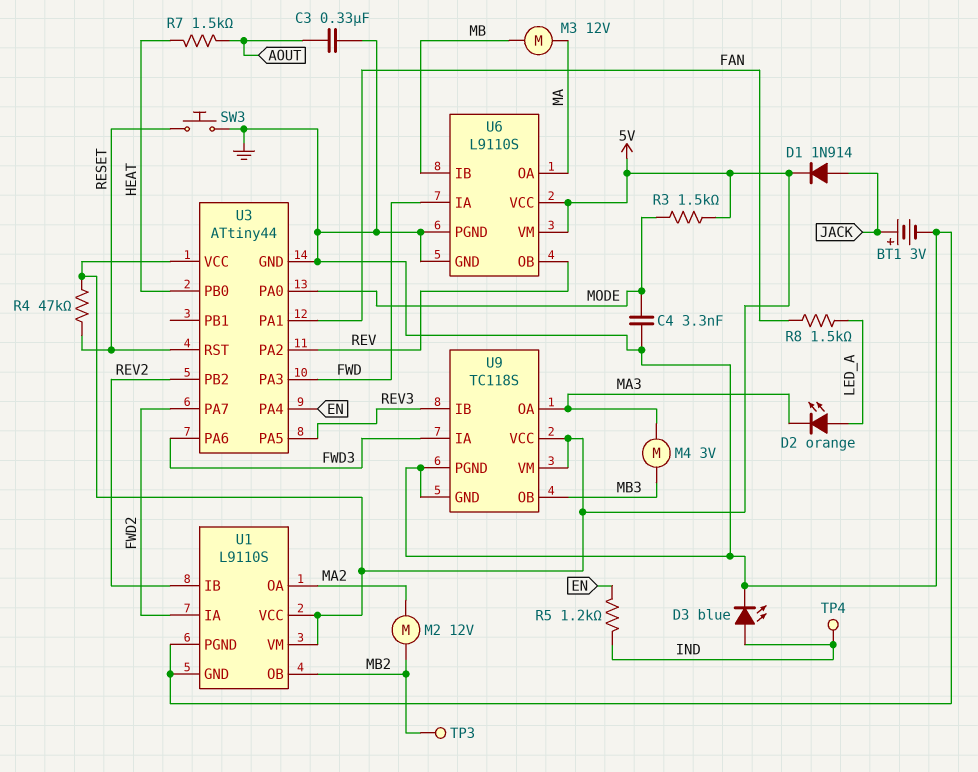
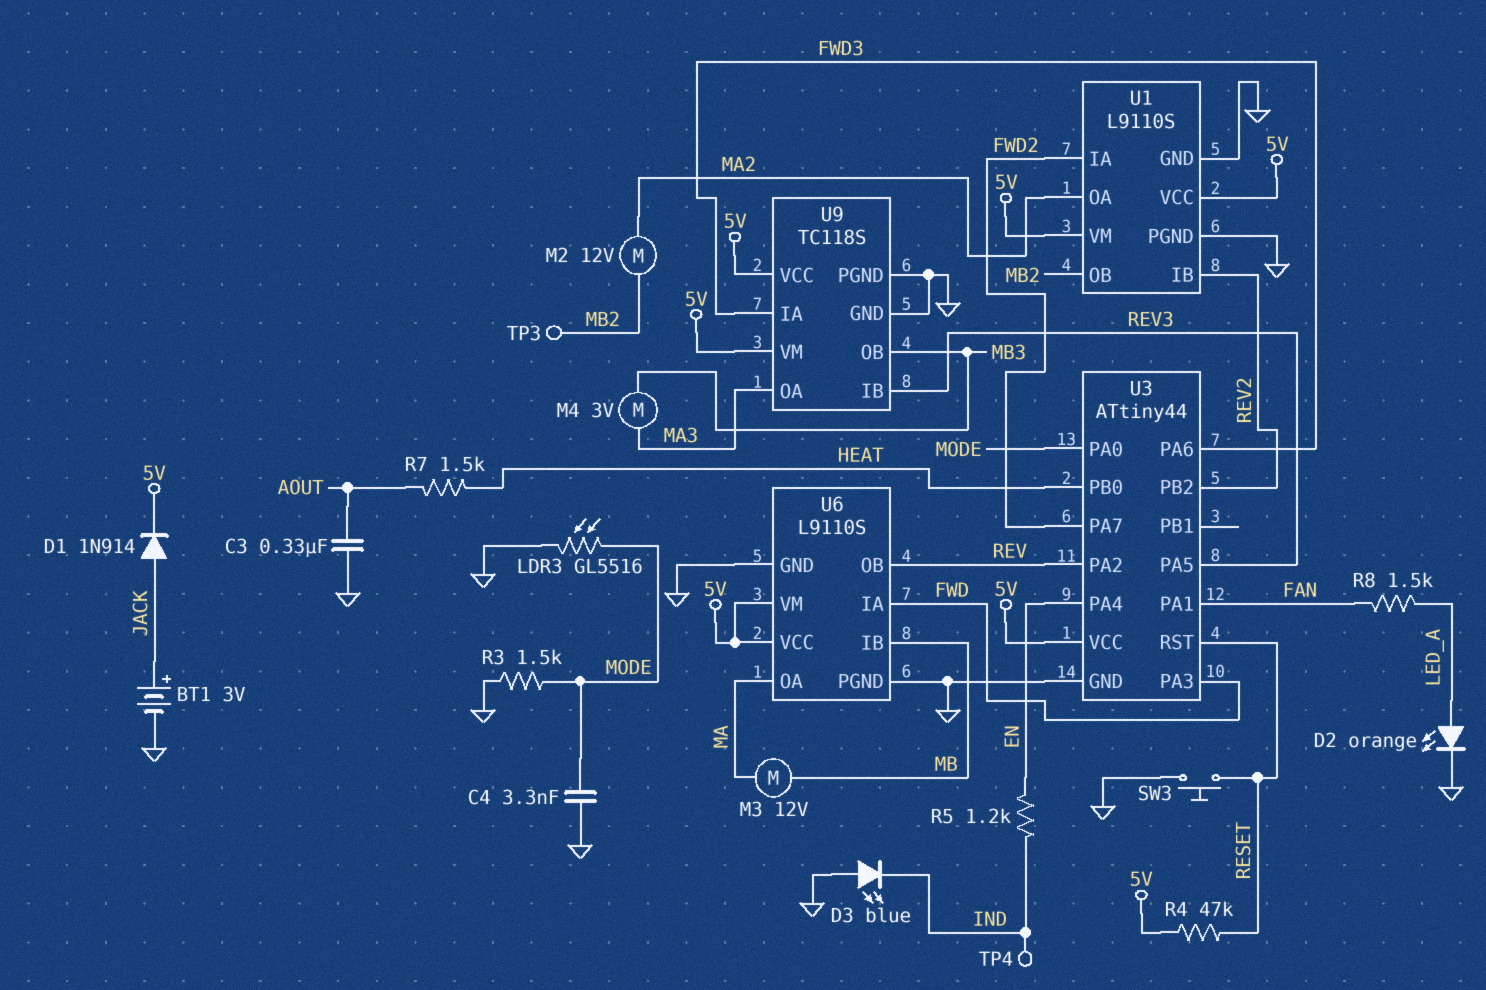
D2: LED orange (A LED_A, K MA3) -> LED orange (A LED_A, K GND)
D3: LED blue (A IND, K GND) -> LED blue (A GND, K IND)
LDR3: none -> GL5516 (GND, MODE)
R3: 1.5k (5V, MODE) -> 1.5k (GND, MODE)

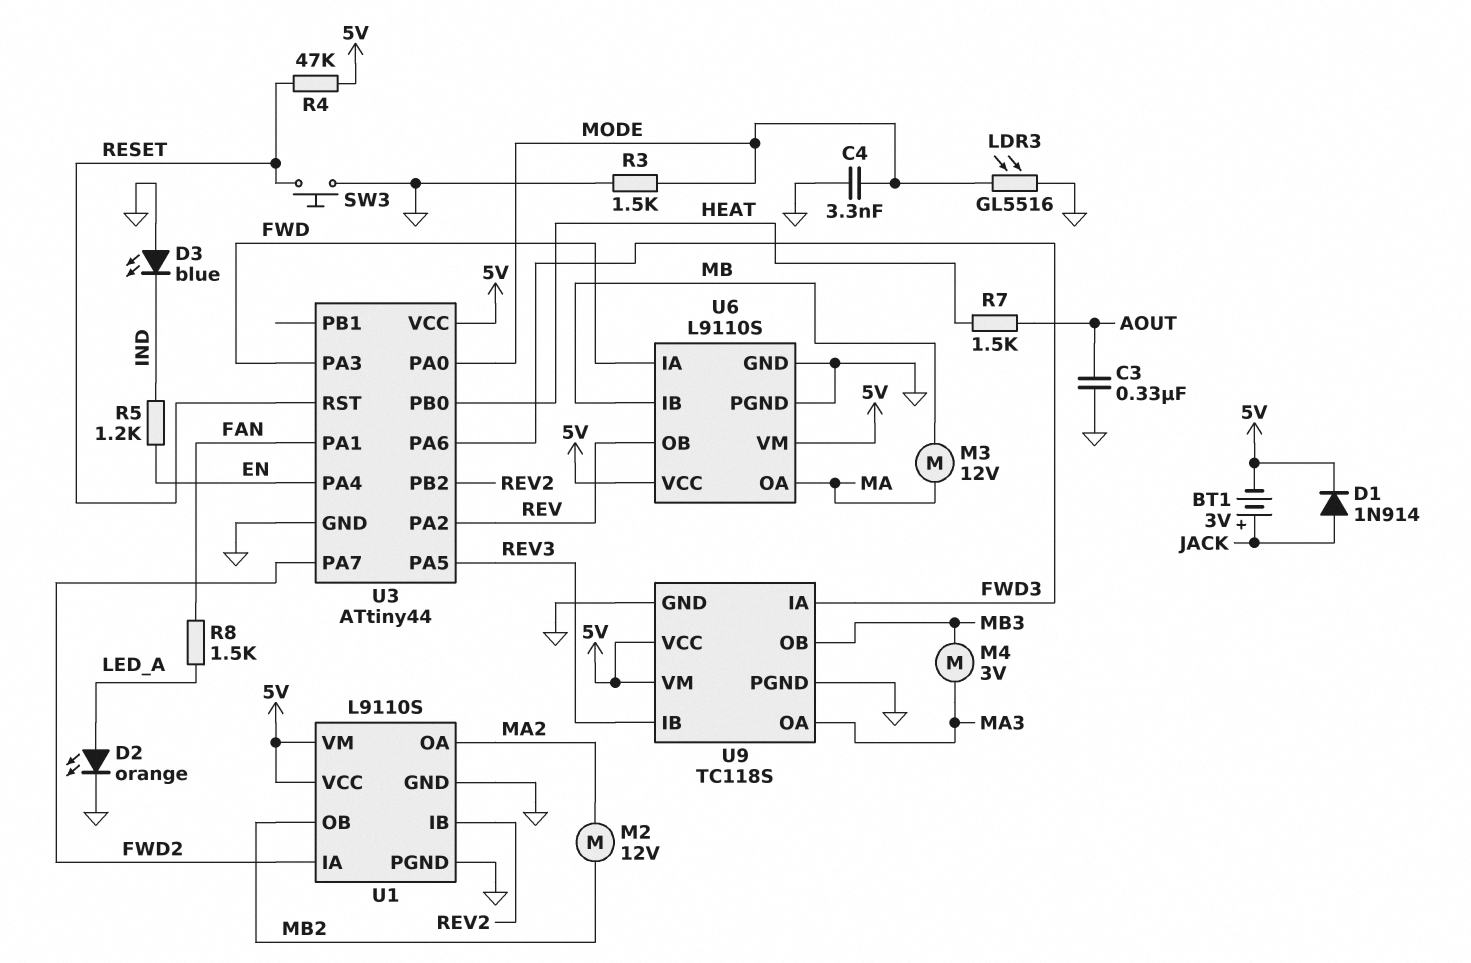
BT1: 3V (plus JACK, minus GND) -> 3V (plus JACK, minus 5V)
TP3: test point (MB2) -> none
TP4: test point (IND) -> none

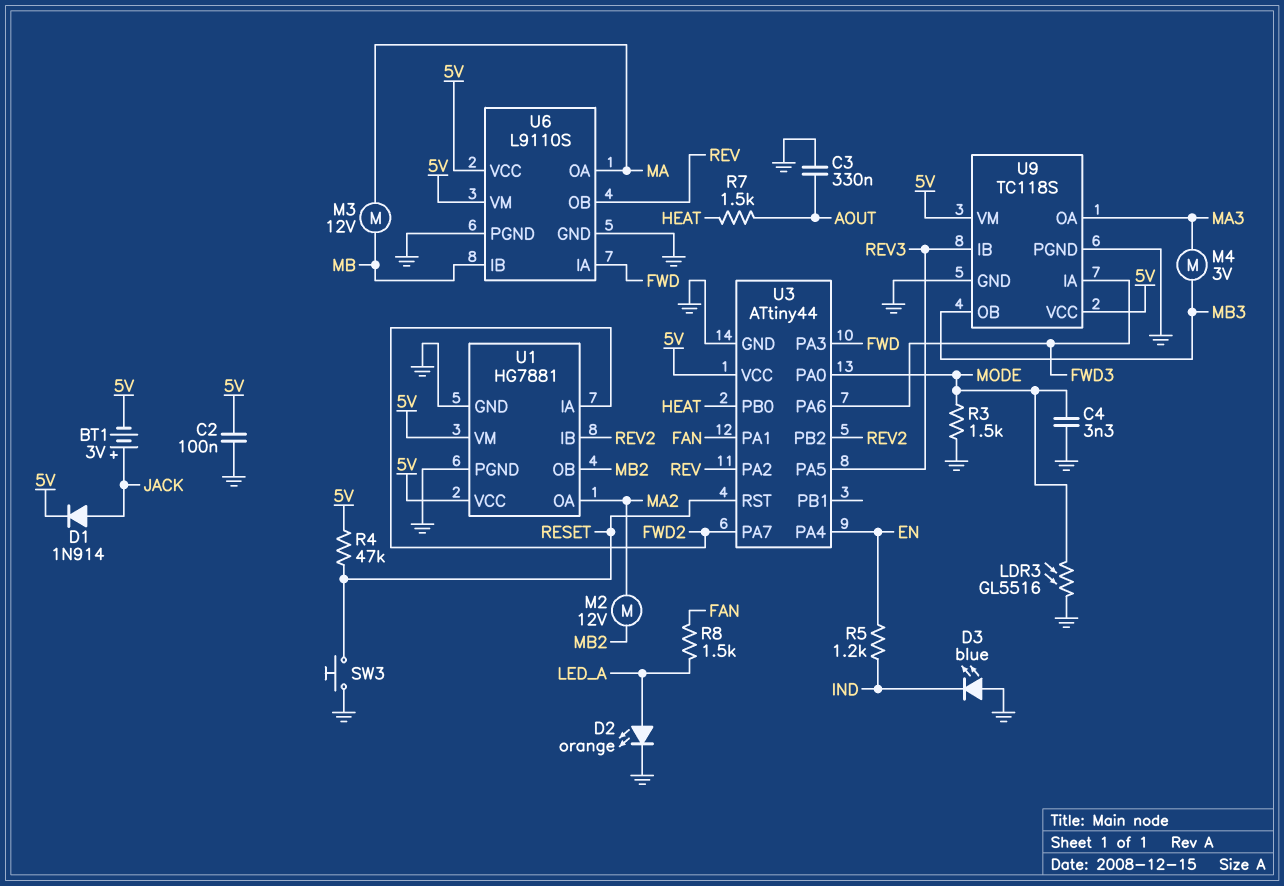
C2: none -> 100nF (5V, GND)
U1: L9110S -> HG7881

